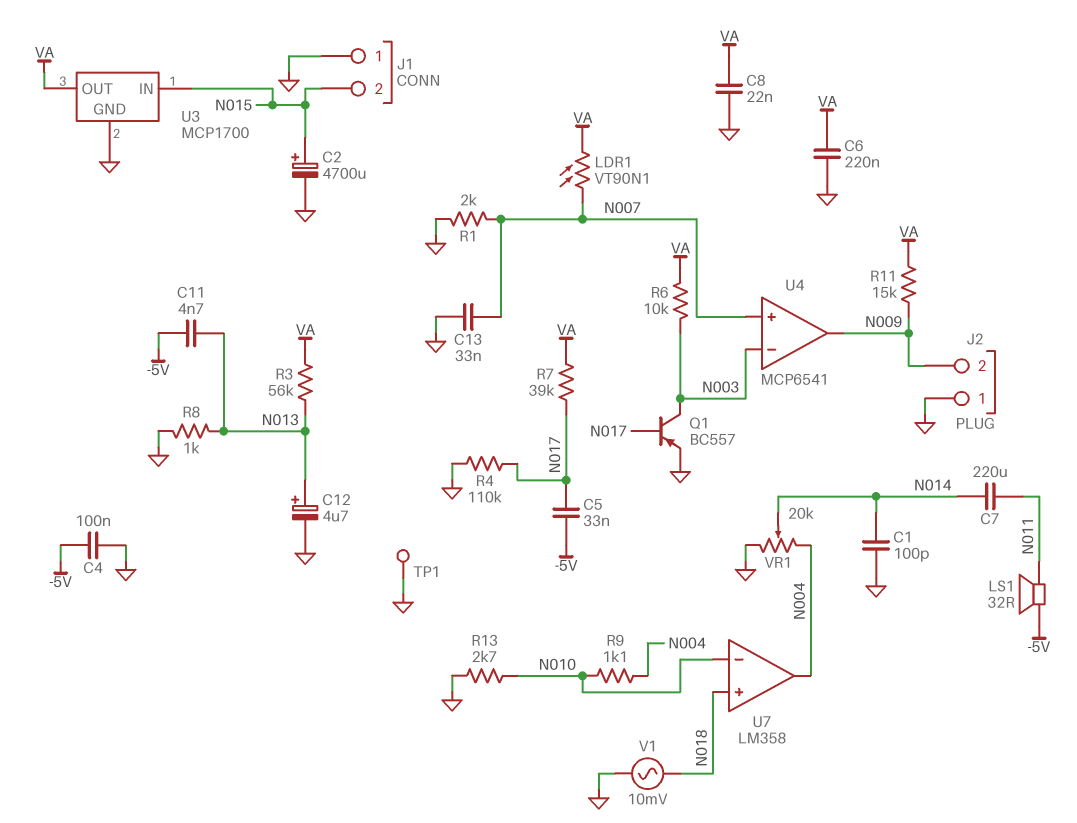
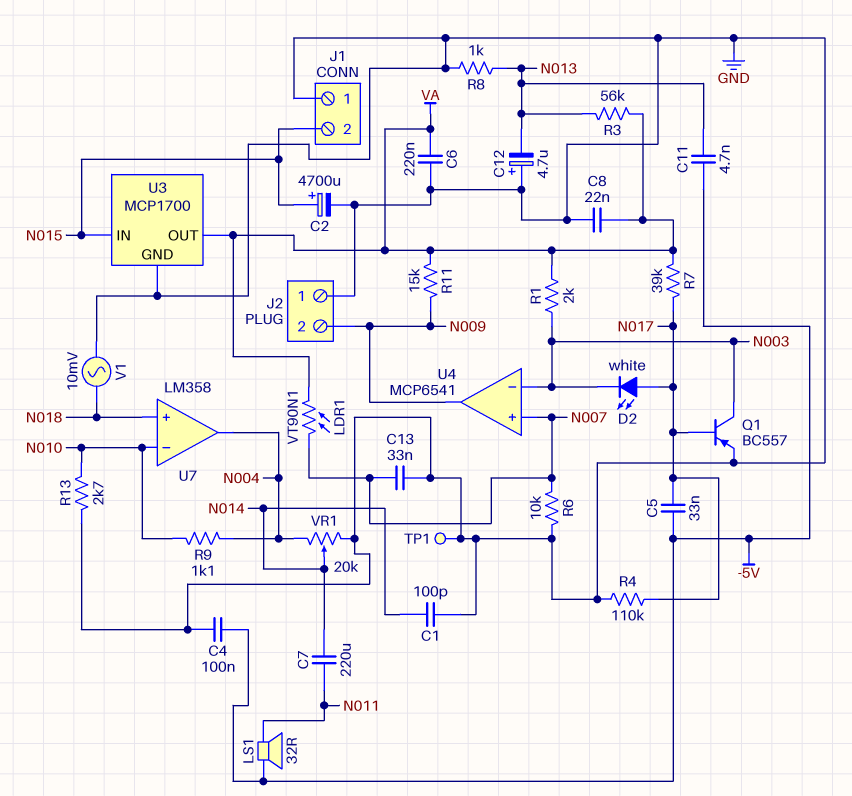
C12: 4.7uF (plus N013, minus GND) -> 4.7uF (plus GND, minus N013)
D2: none -> LED white (A N017, K N003)
R1: 2k (GND, N007) -> 2k (N003, VA)
R6: 10k (N003, VA) -> 10k (GND, N007)

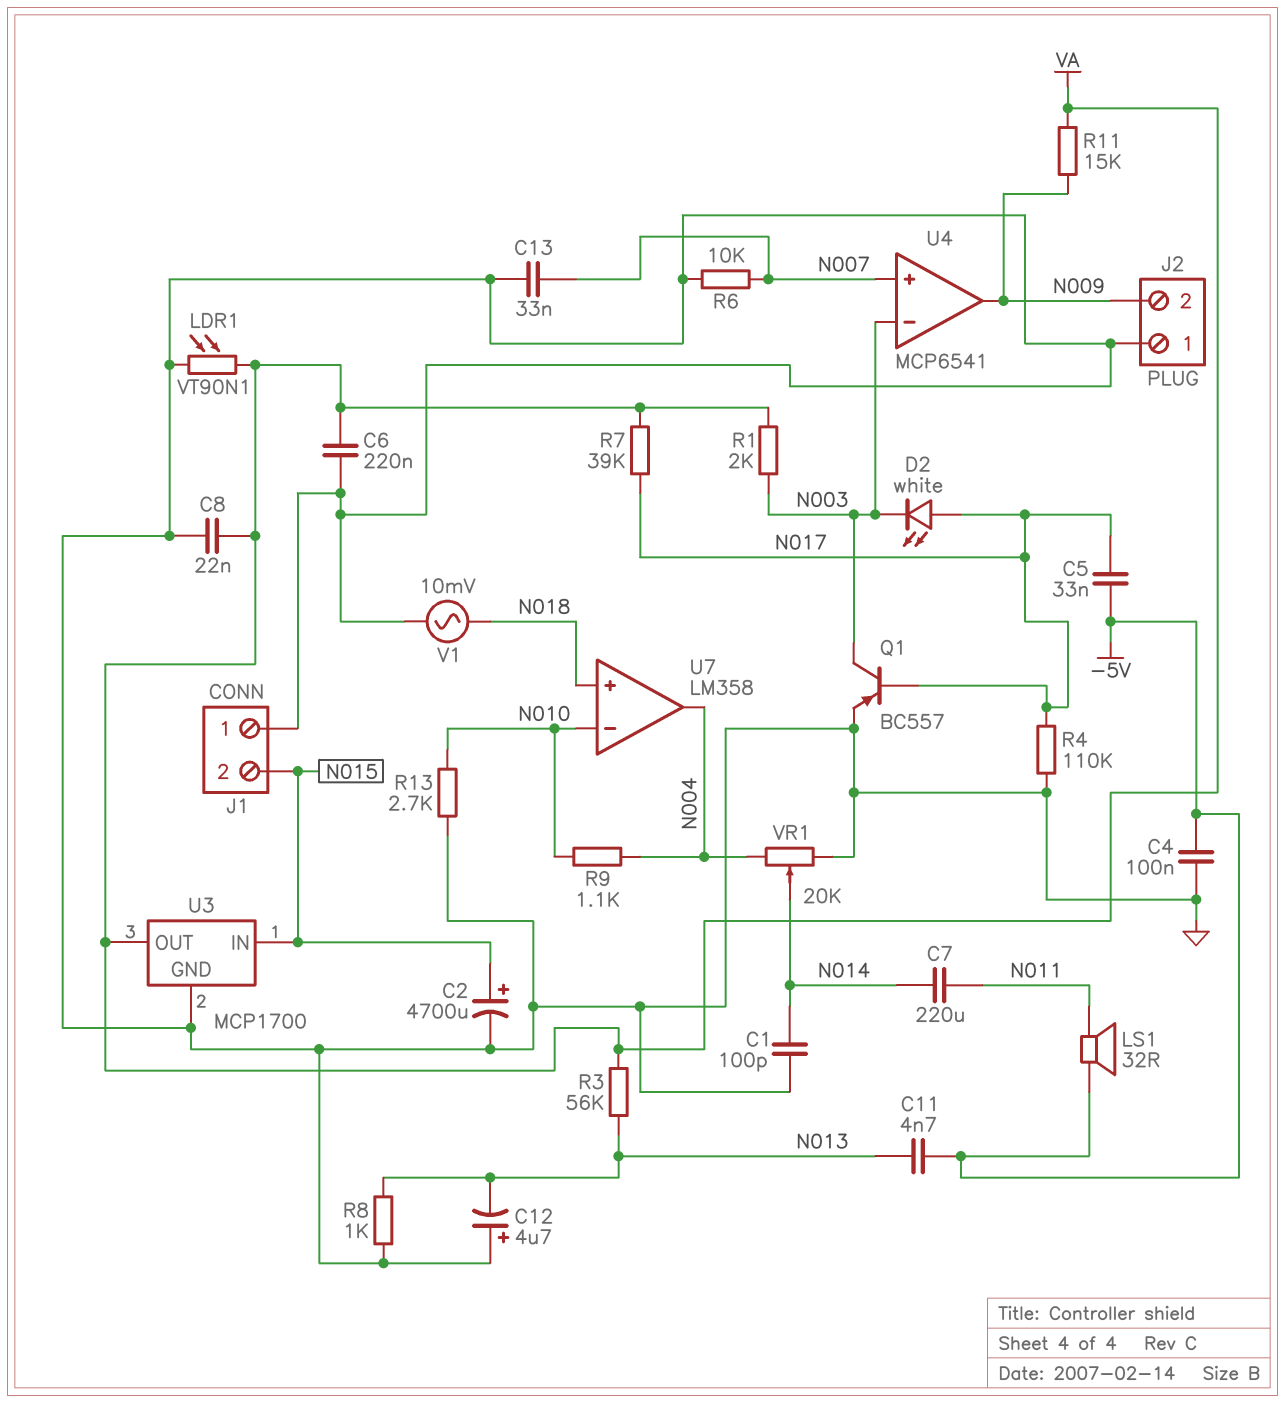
LDR1: VT90N1 (N007, VA) -> VT90N1 (GND, VA)
TP1: test point (GND) -> none

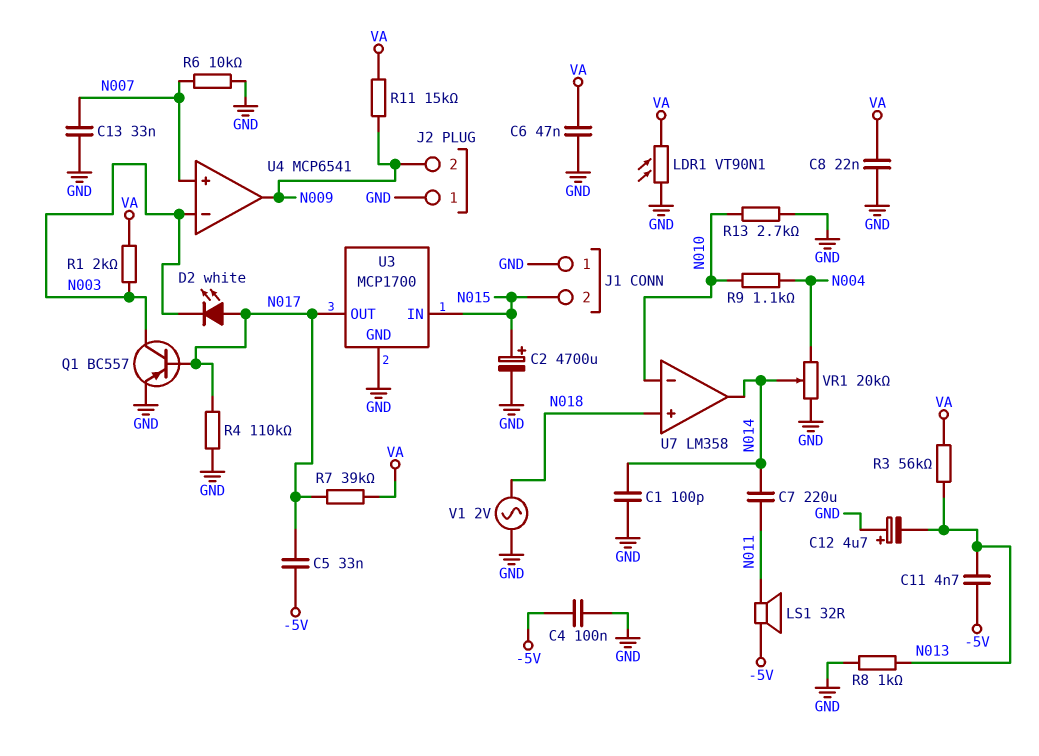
C6: 220nF (GND, VA) -> 47nF (GND, VA)
U3 pin OUT: VA -> N017
U7 pin out: N004 -> N014
V1: AC 10mV (GND, N018) -> AC 2V (GND, N018)

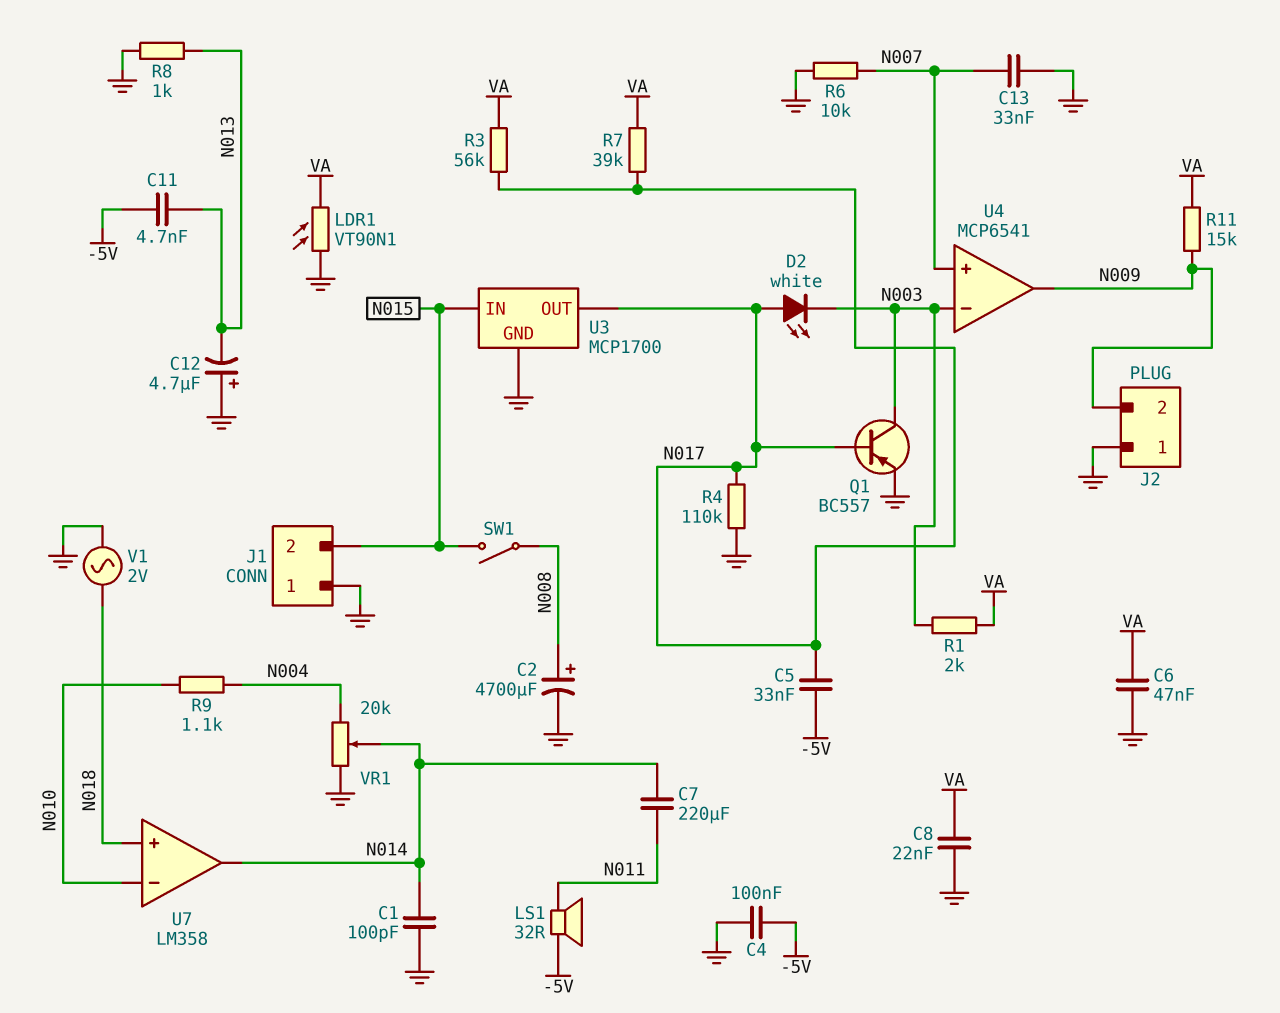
C2: 4700uF (plus N015, minus GND) -> 4700uF (plus N008, minus GND)
R3: 56k (N013, VA) -> 56k (N017, VA)
R13: 2.7k (GND, N010) -> none
SW1: none -> switch (N008, N015)

